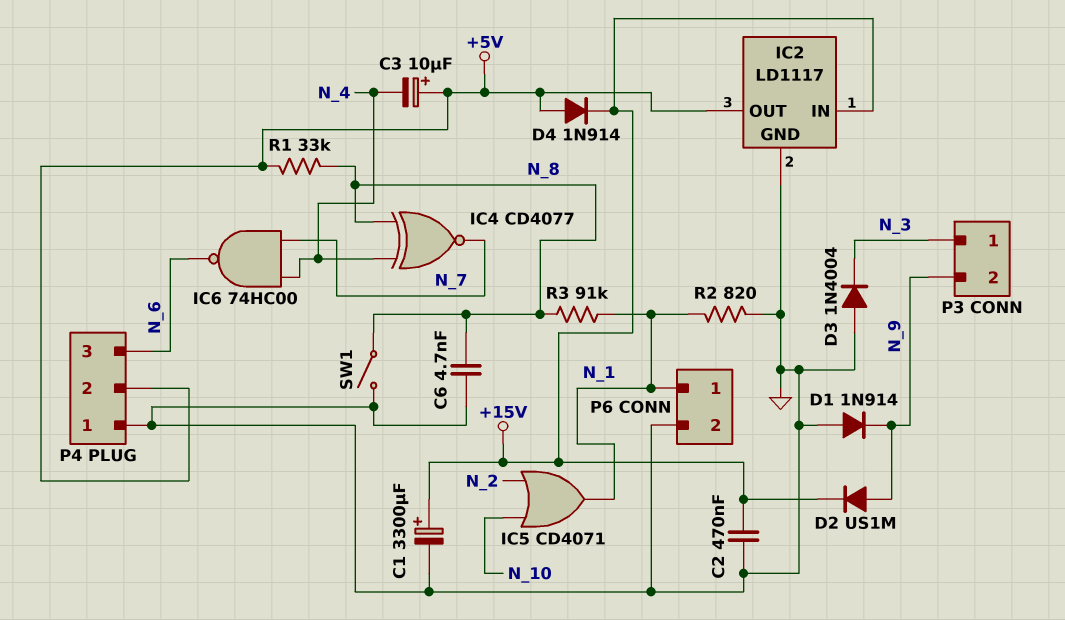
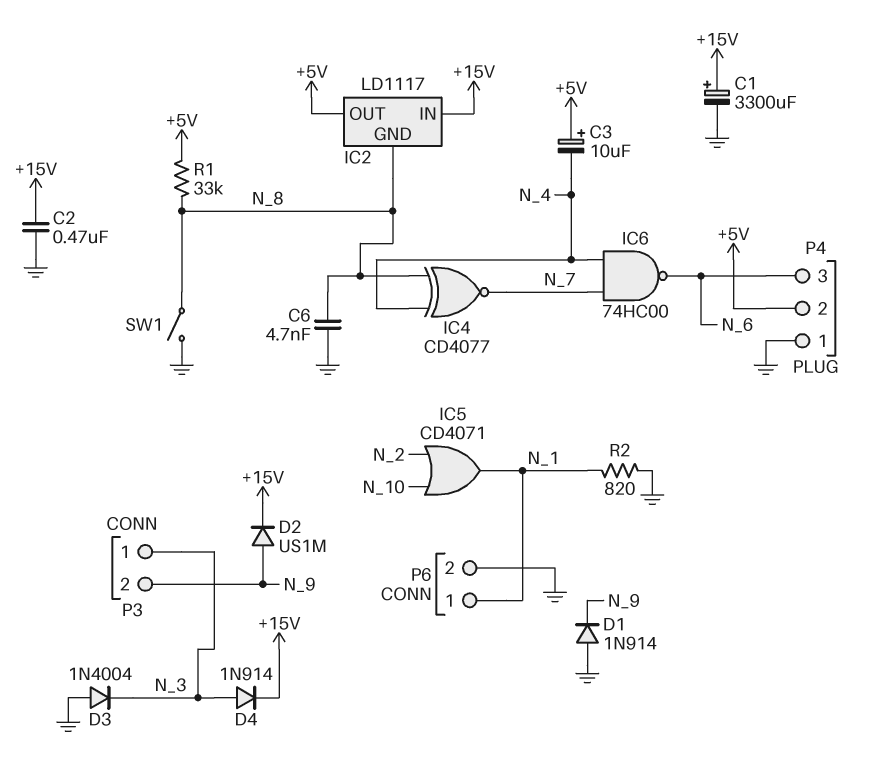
D4: diode 1N914 (A +5V, K +15V) -> diode 1N914 (A N_3, K +15V)
IC2 pin GND: GND -> N_8
R3: 91k (N_1, N_8) -> none

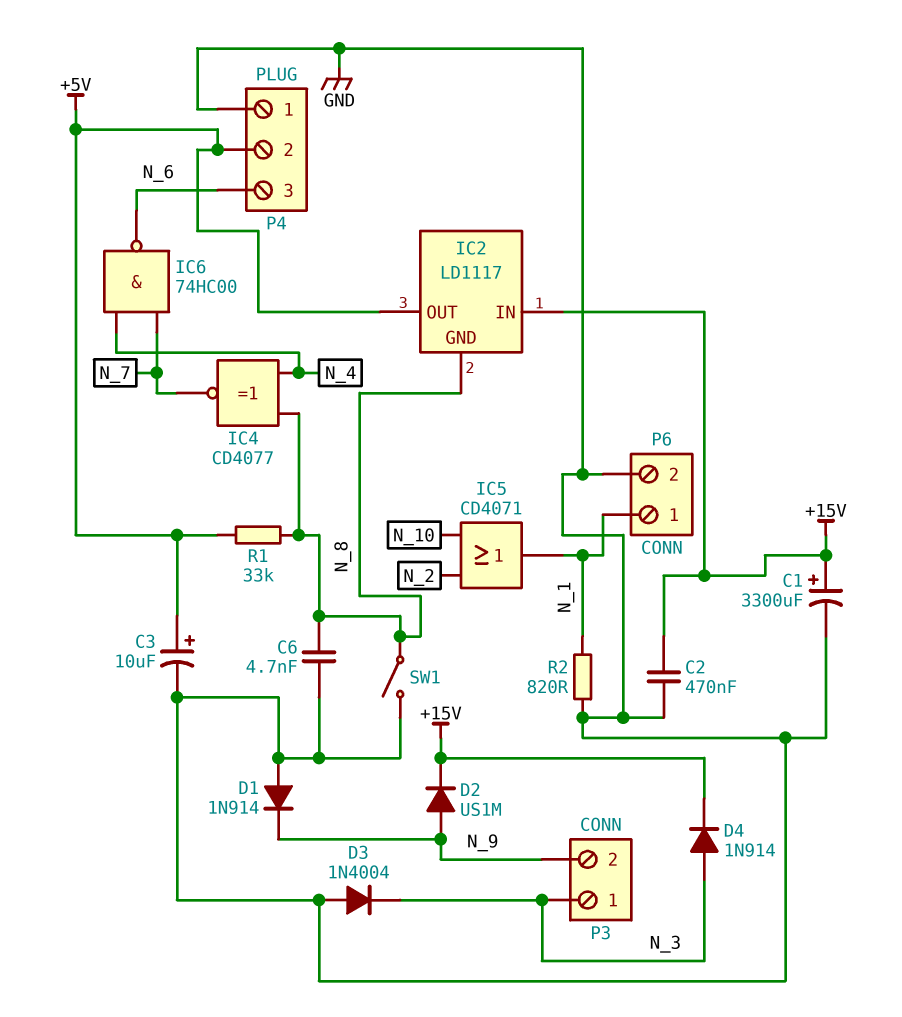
C3: 10uF (plus +5V, minus N_4) -> 10uF (plus +5V, minus GND)

